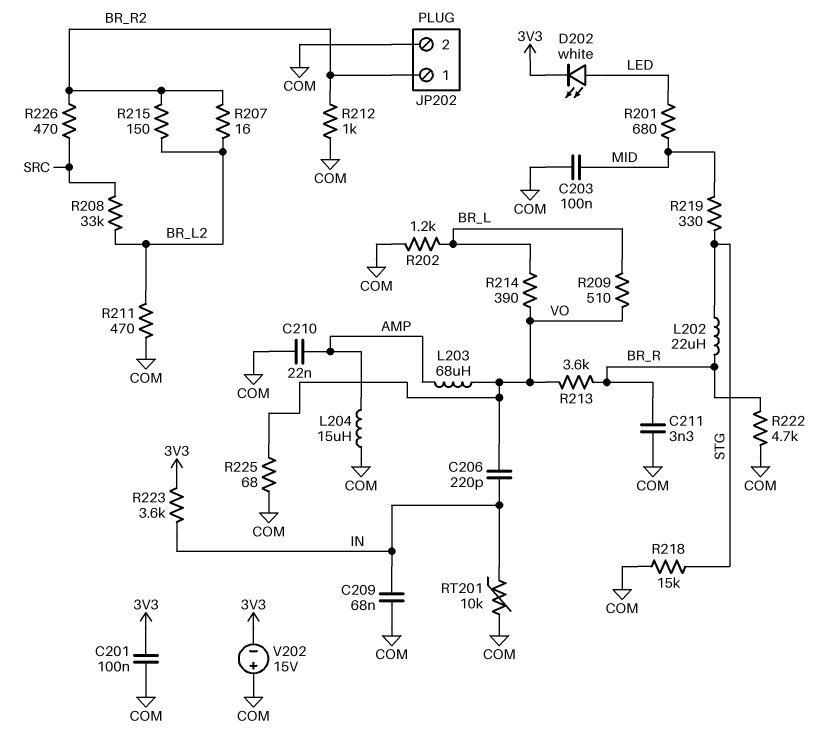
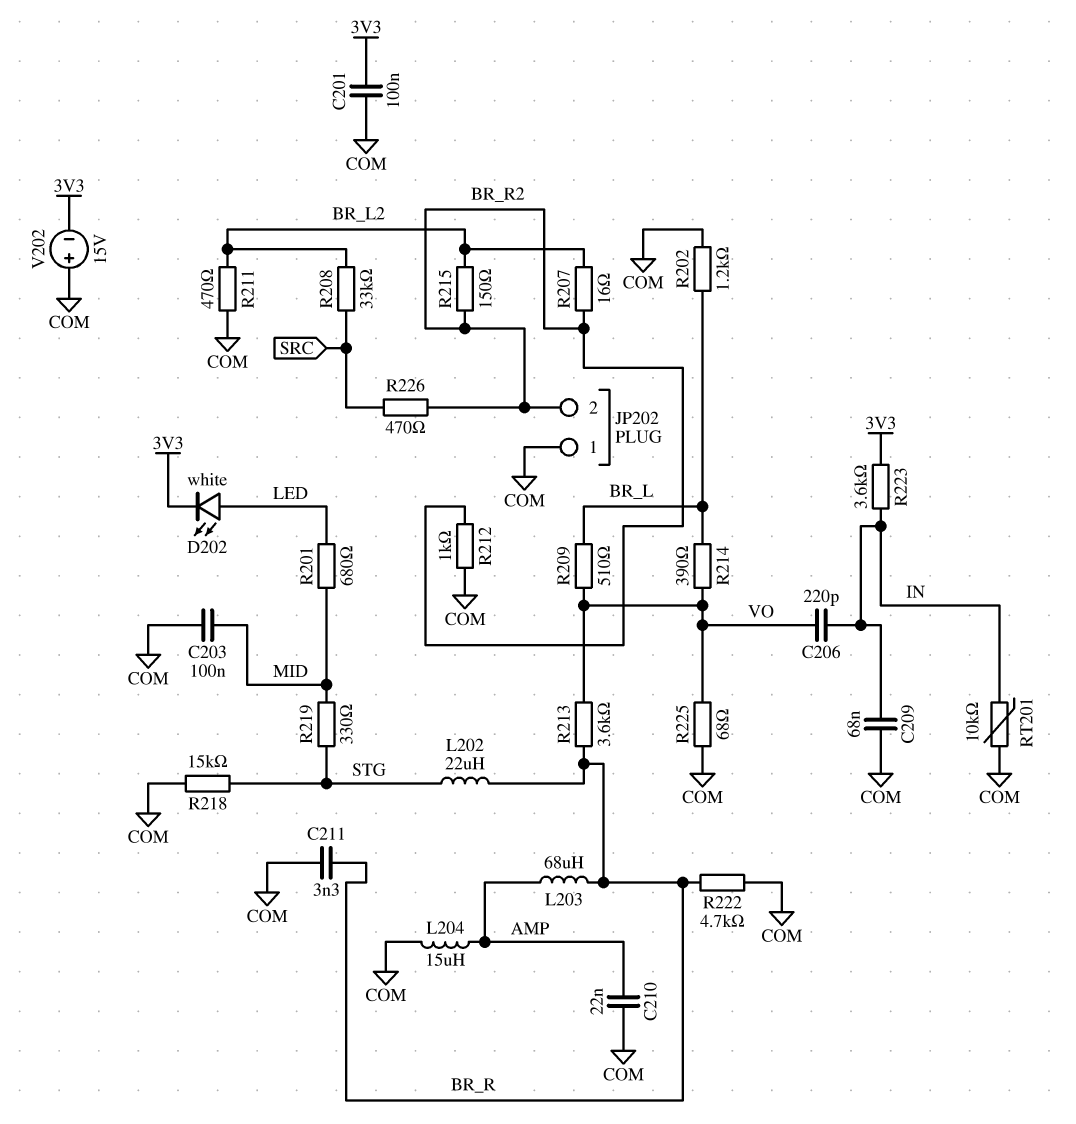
JP202 pin 1: BR_R2 -> COM
JP202 pin 2: COM -> BR_R2
L203: 68uH (AMP, VO) -> 68uH (AMP, BR_R)

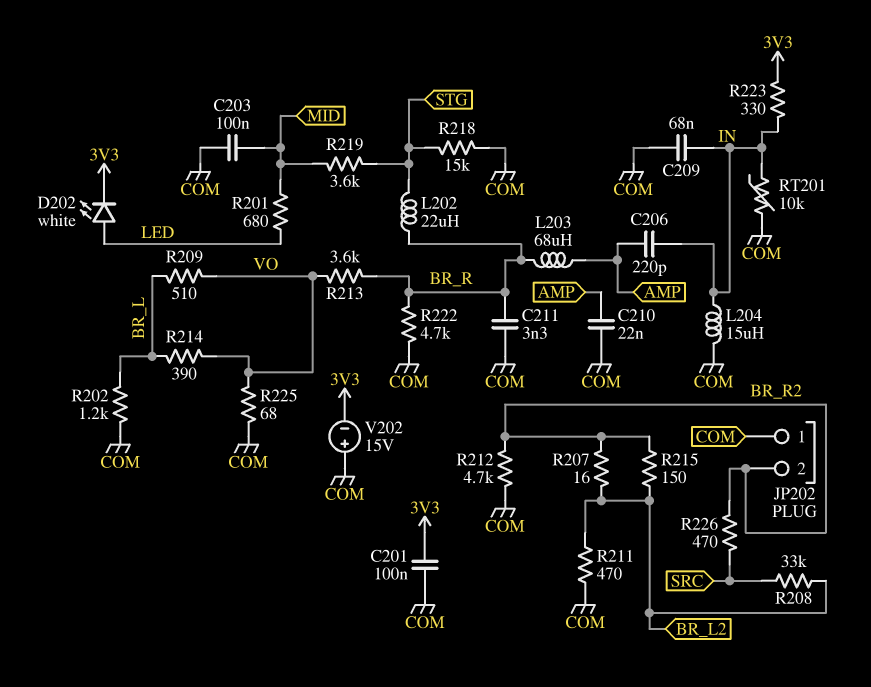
C206: 220pF (IN, VO) -> 220pF (AMP, IN)
L204: 15uH (AMP, COM) -> 15uH (COM, IN)
R212: 1k (BR_R2, COM) -> 4.7k (BR_R2, COM)
R219: 330 (MID, STG) -> 3.6k (MID, STG)
R223: 3.6k (3V3, IN) -> 330 (3V3, IN)

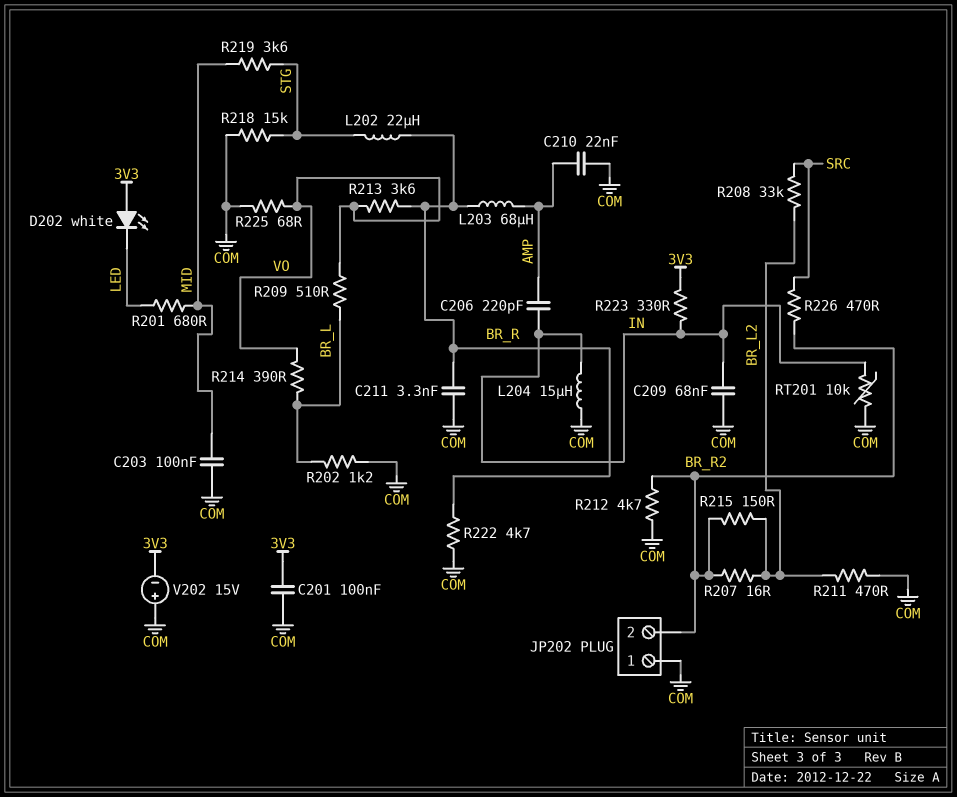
D202: LED white (A LED, K 3V3) -> LED white (A 3V3, K LED)

